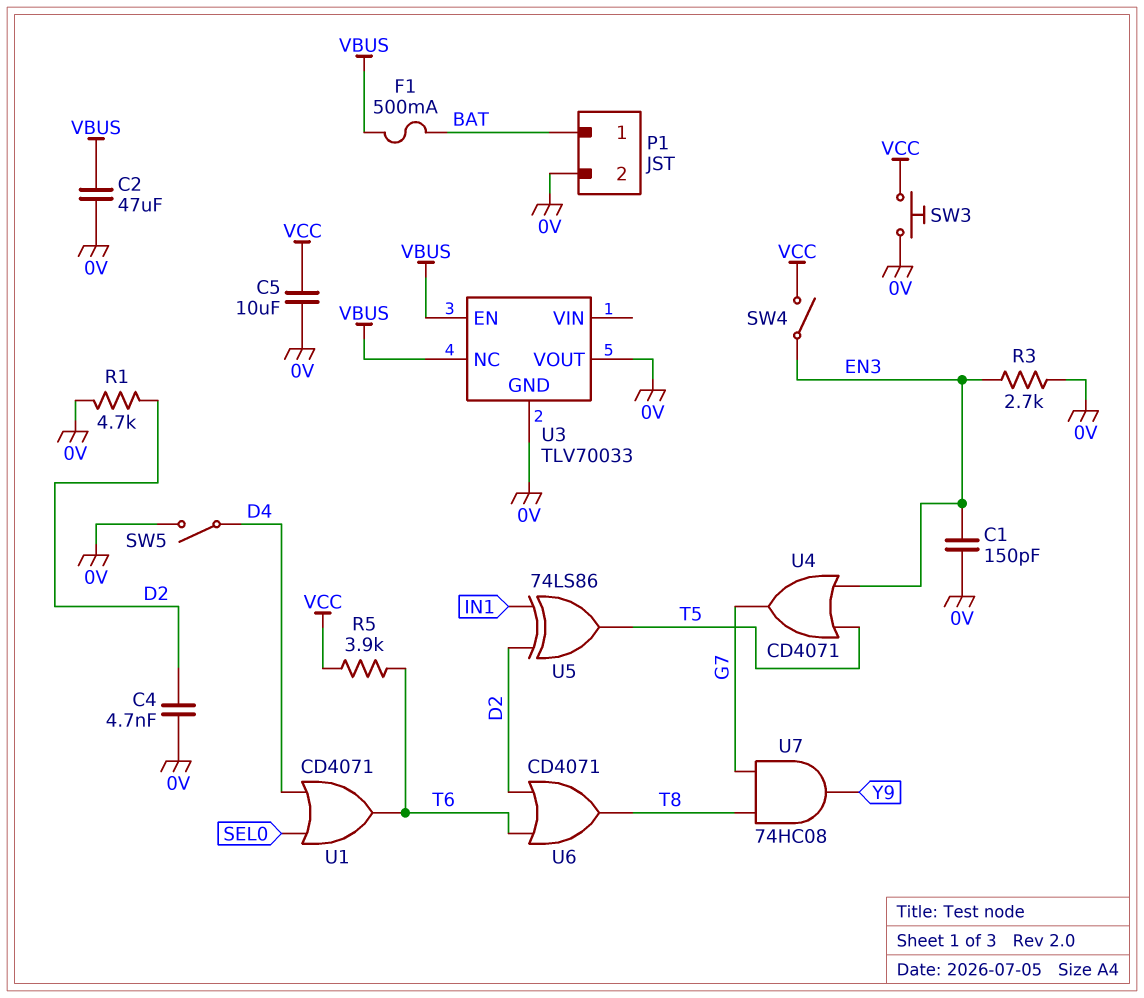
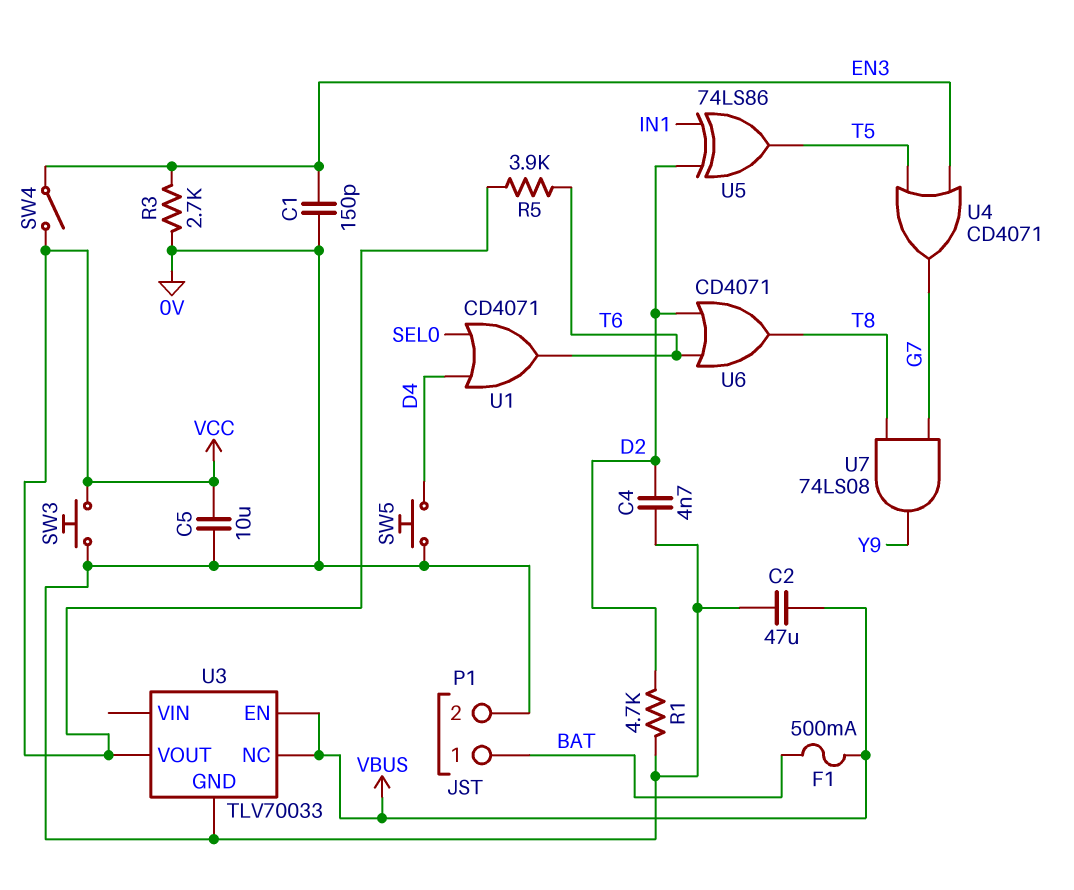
SW5: switch (0V, D4) -> button (0V, D4)
U3 pin VOUT: 0V -> VCC
U7: AND 74HC08 (in G7, in T8, out Y9) -> AND 74LS08 (in G7, in T8, out Y9)

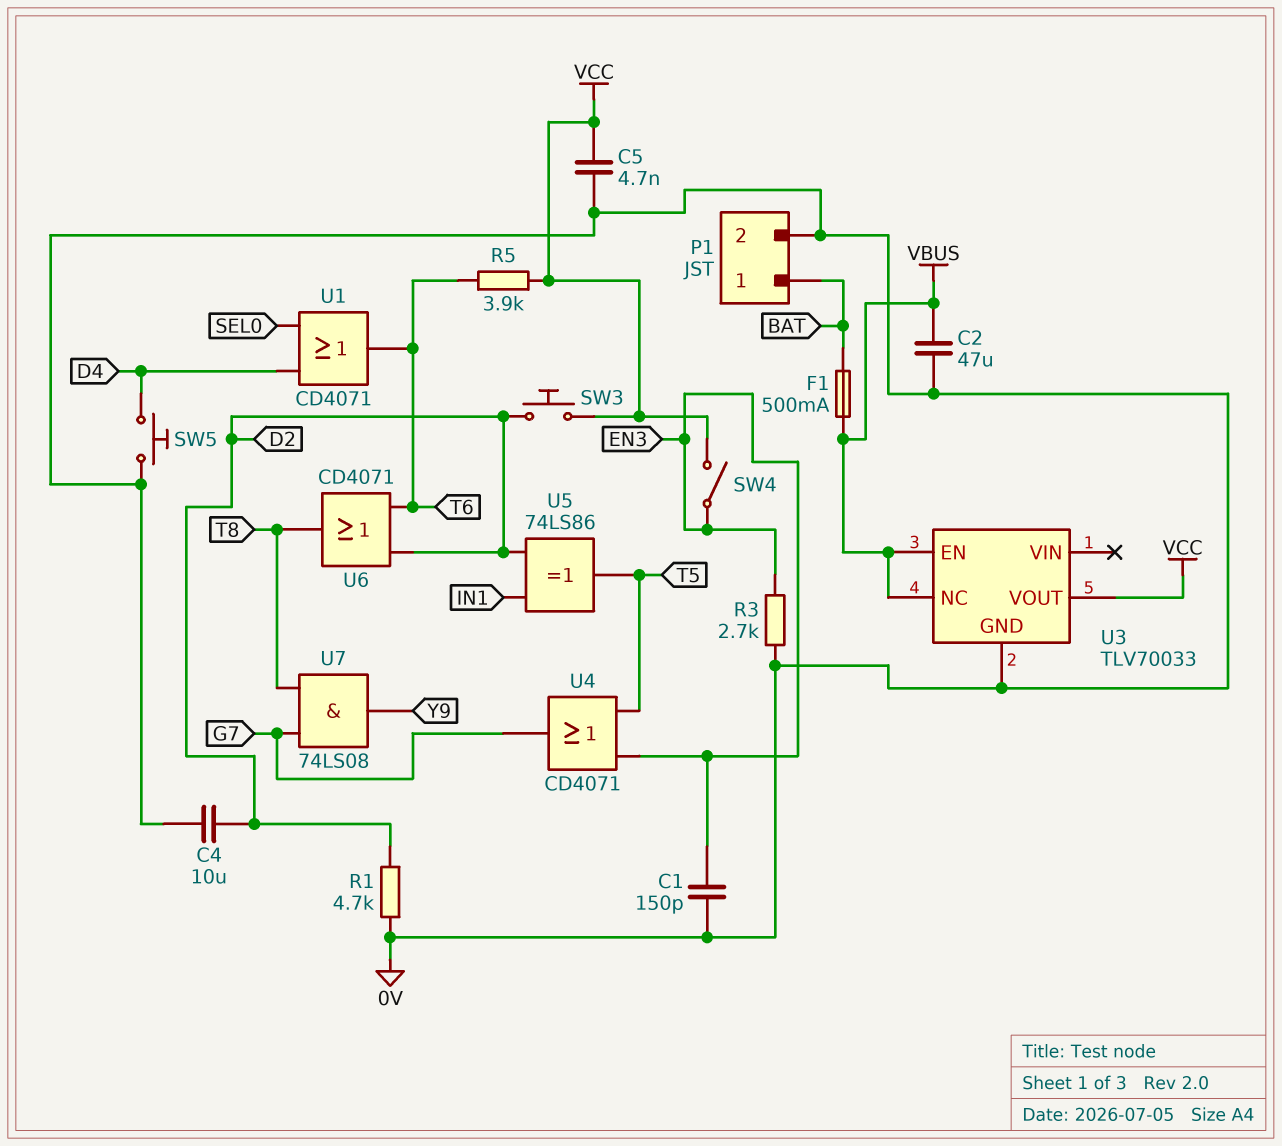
C4: 4.7nF (0V, D2) -> 10uF (0V, D2)
C5: 10uF (0V, VCC) -> 4.7nF (0V, VCC)
SW3: button (0V, VCC) -> button (D2, VCC)

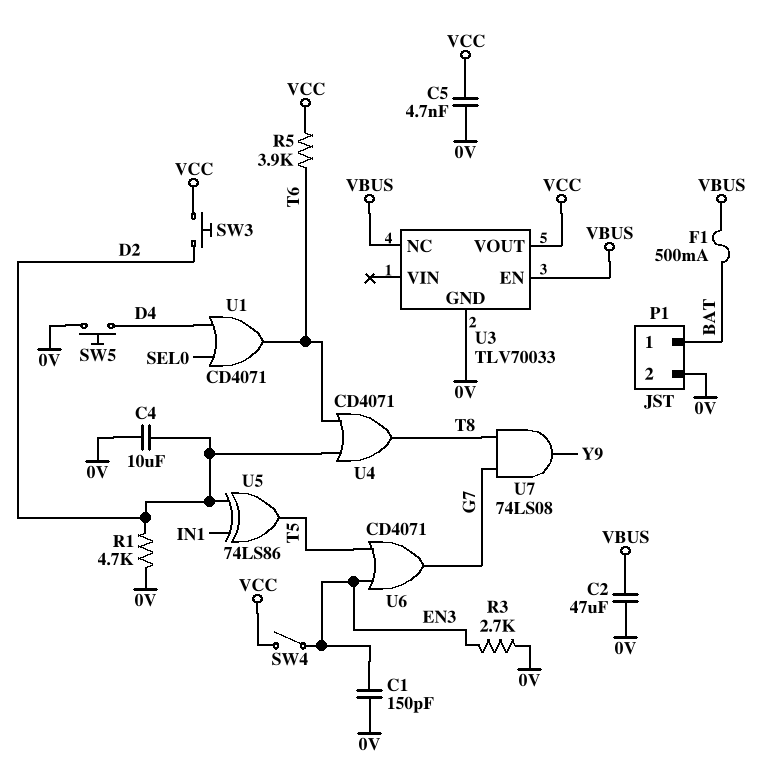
U4: OR CD4071 (in EN3, in T5, out G7) -> OR CD4071 (in D2, in T6, out T8)
U6: OR CD4071 (in D2, in T6, out T8) -> OR CD4071 (in EN3, in T5, out G7)

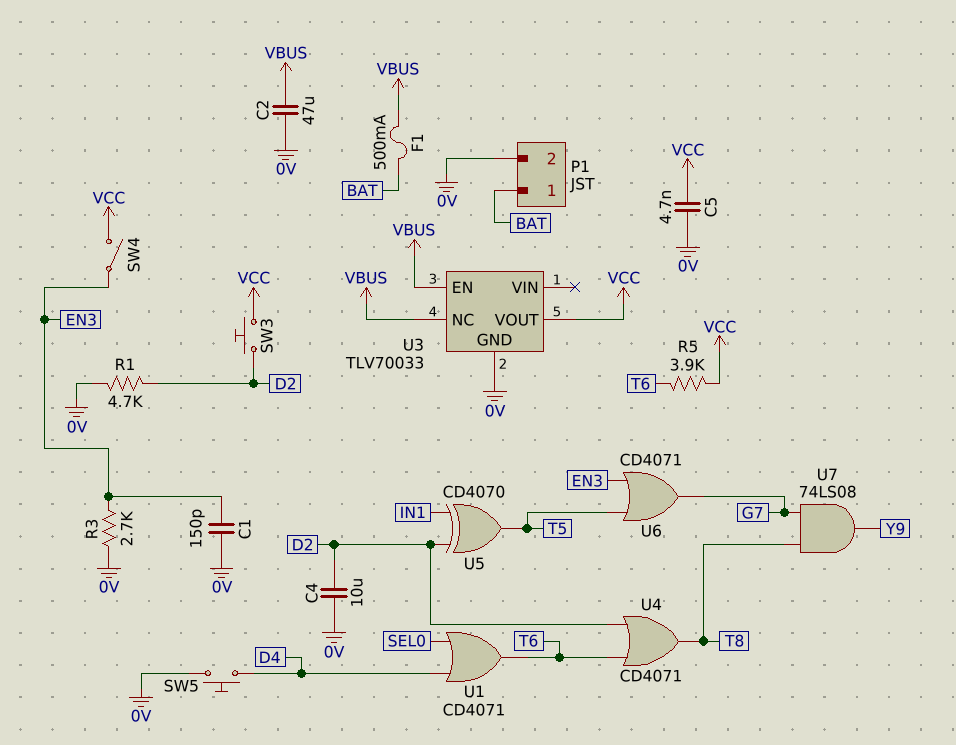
U5: XOR 74LS86 (in D2, in IN1, out T5) -> XOR CD4070 (in D2, in IN1, out T5)

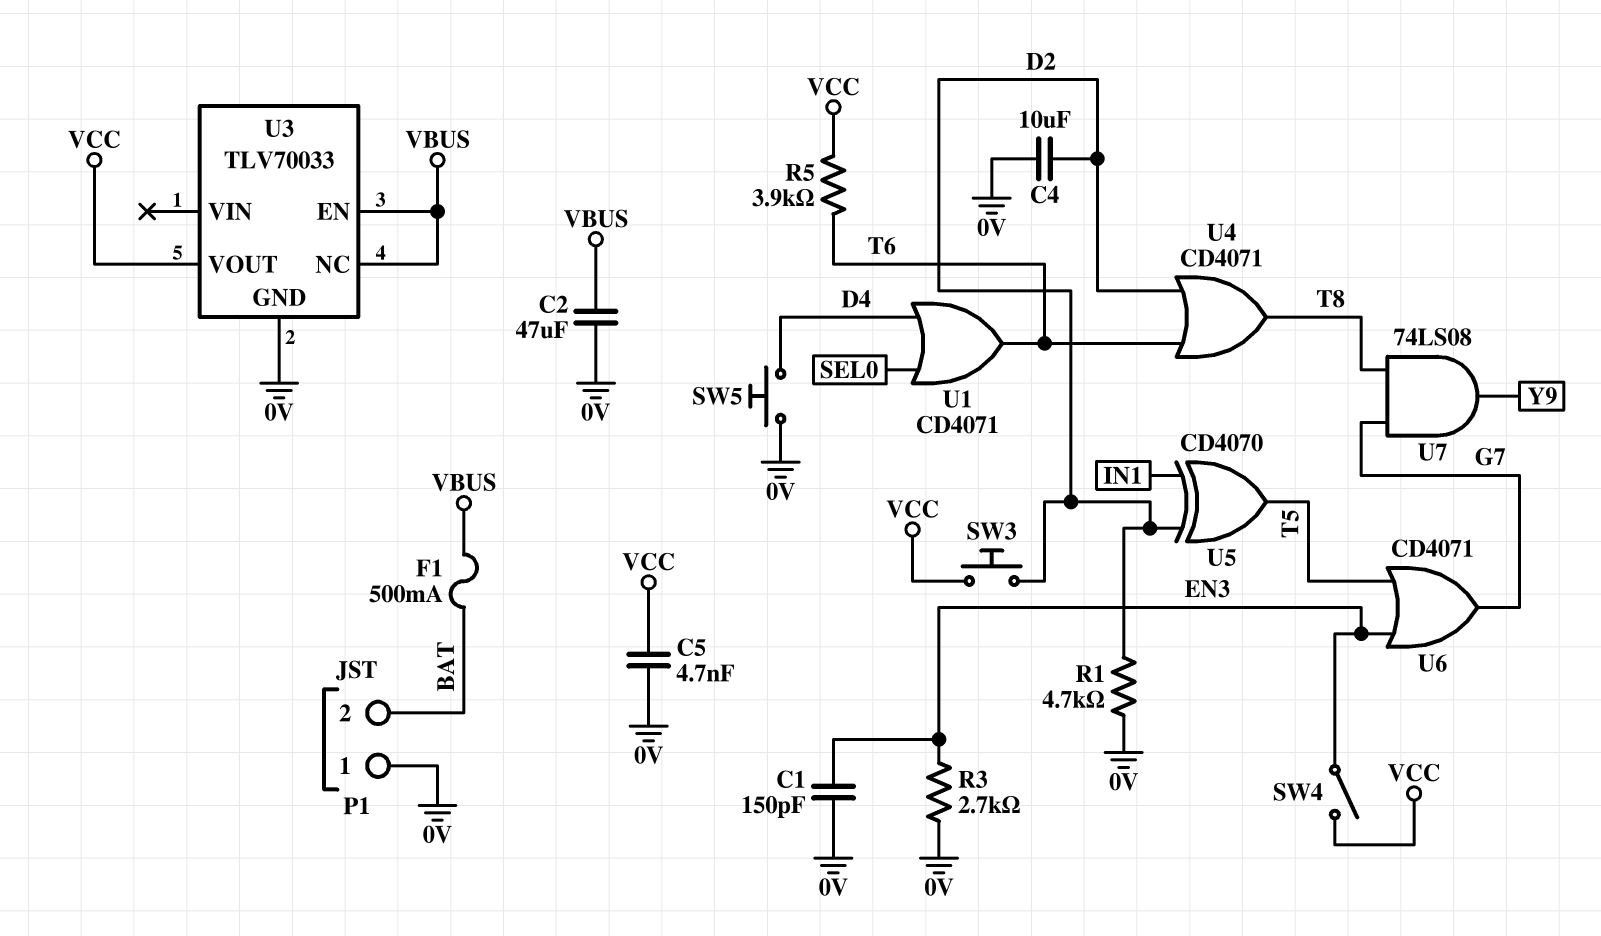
P1 pin 1: BAT -> 0V
P1 pin 2: 0V -> BAT

